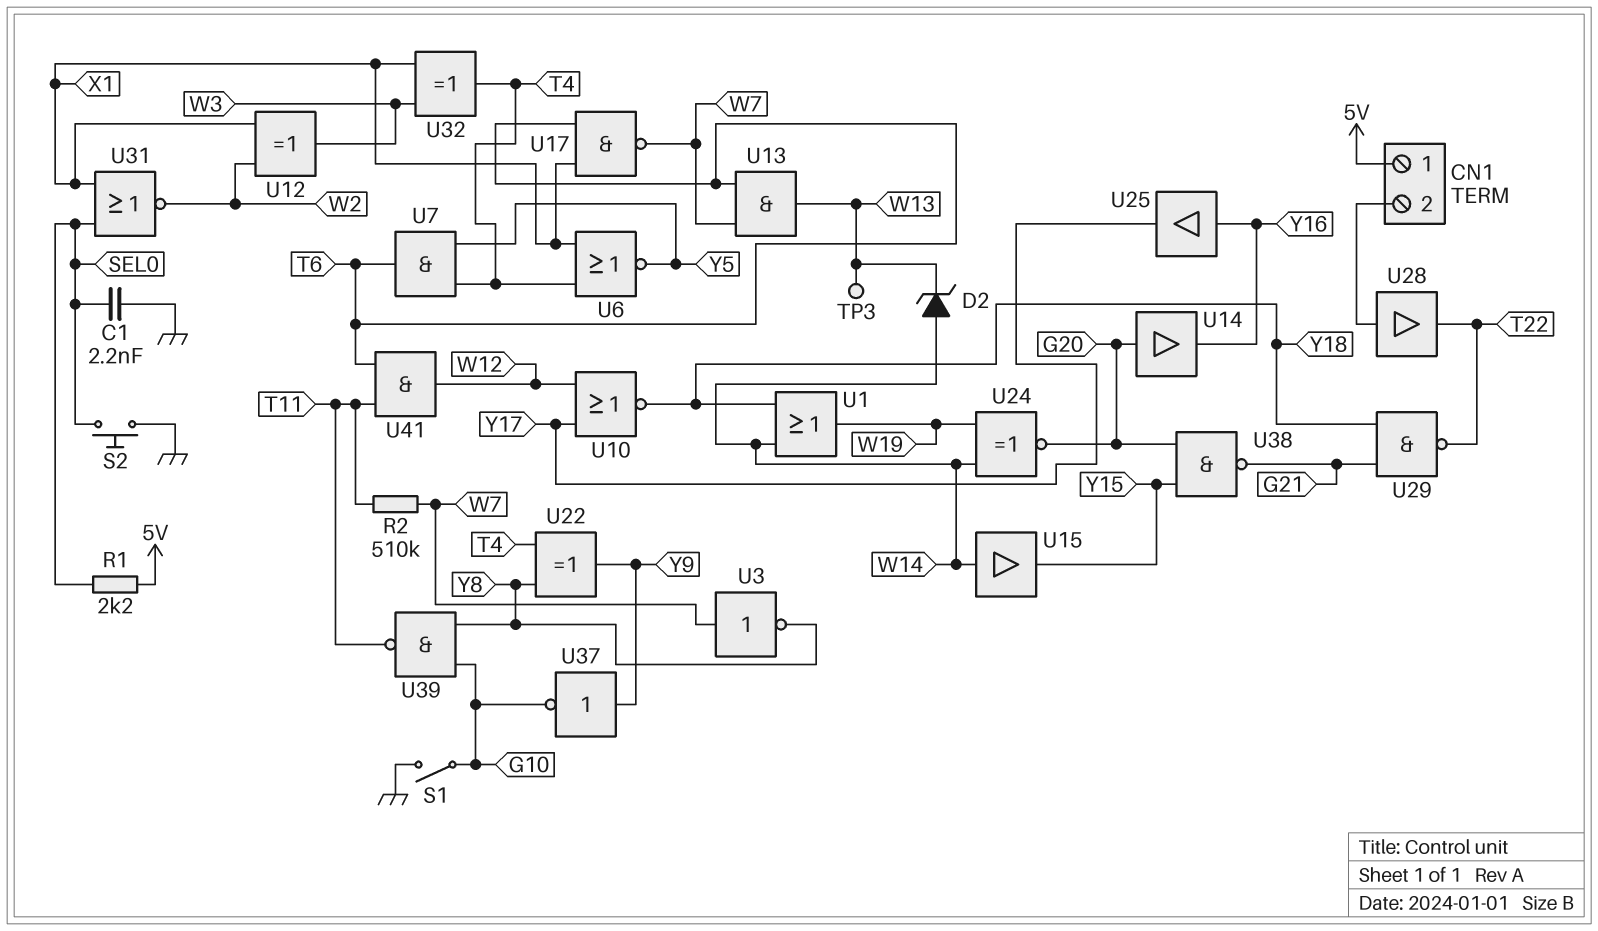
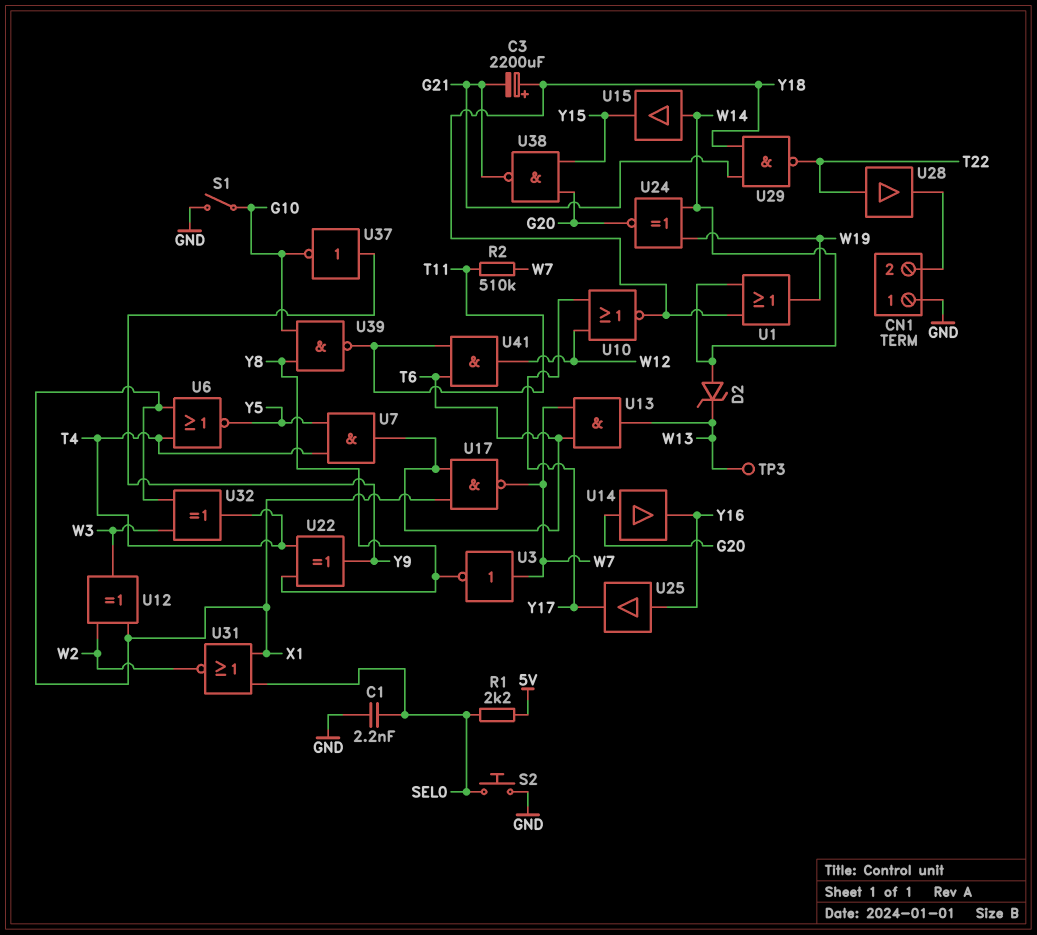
C3: none -> 2200uF (plus Y18, minus G21)
CN1 pin 1: 5V -> GND
U28: buffer (in CN1/2, out T22) -> buffer (in T22, out CN1/2)

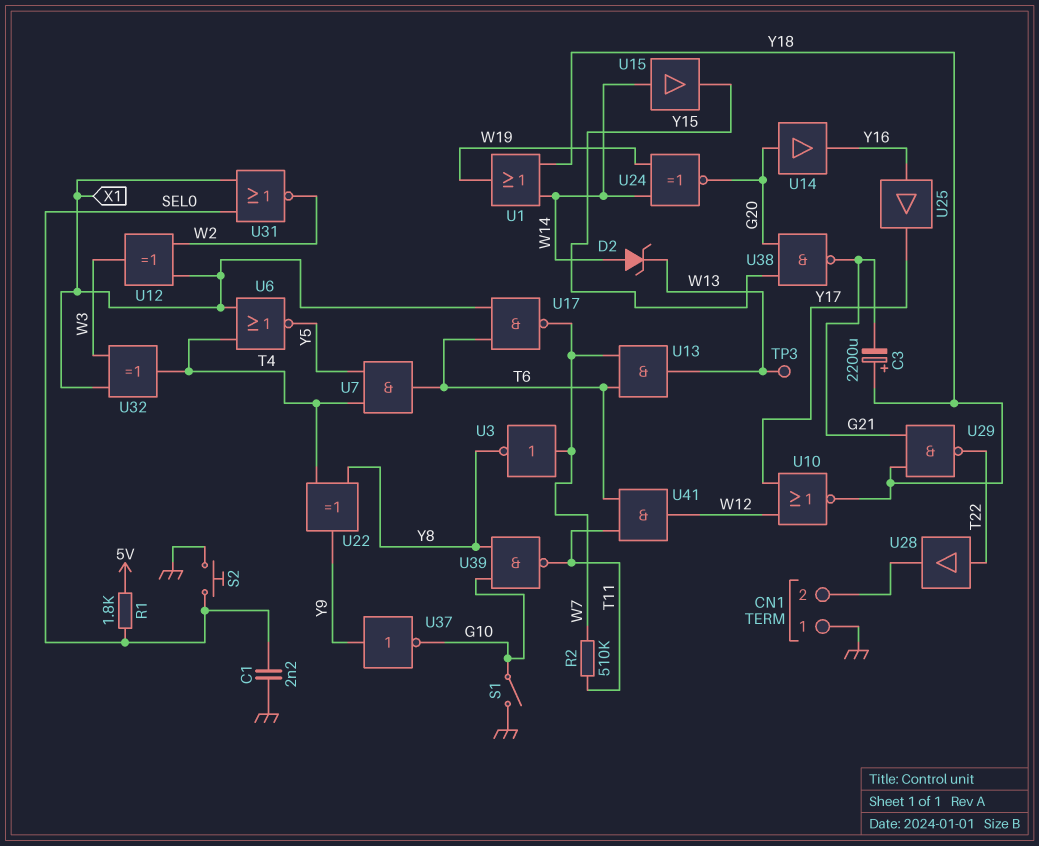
R1: 2.2k (5V, SEL0) -> 1.8k (5V, SEL0)

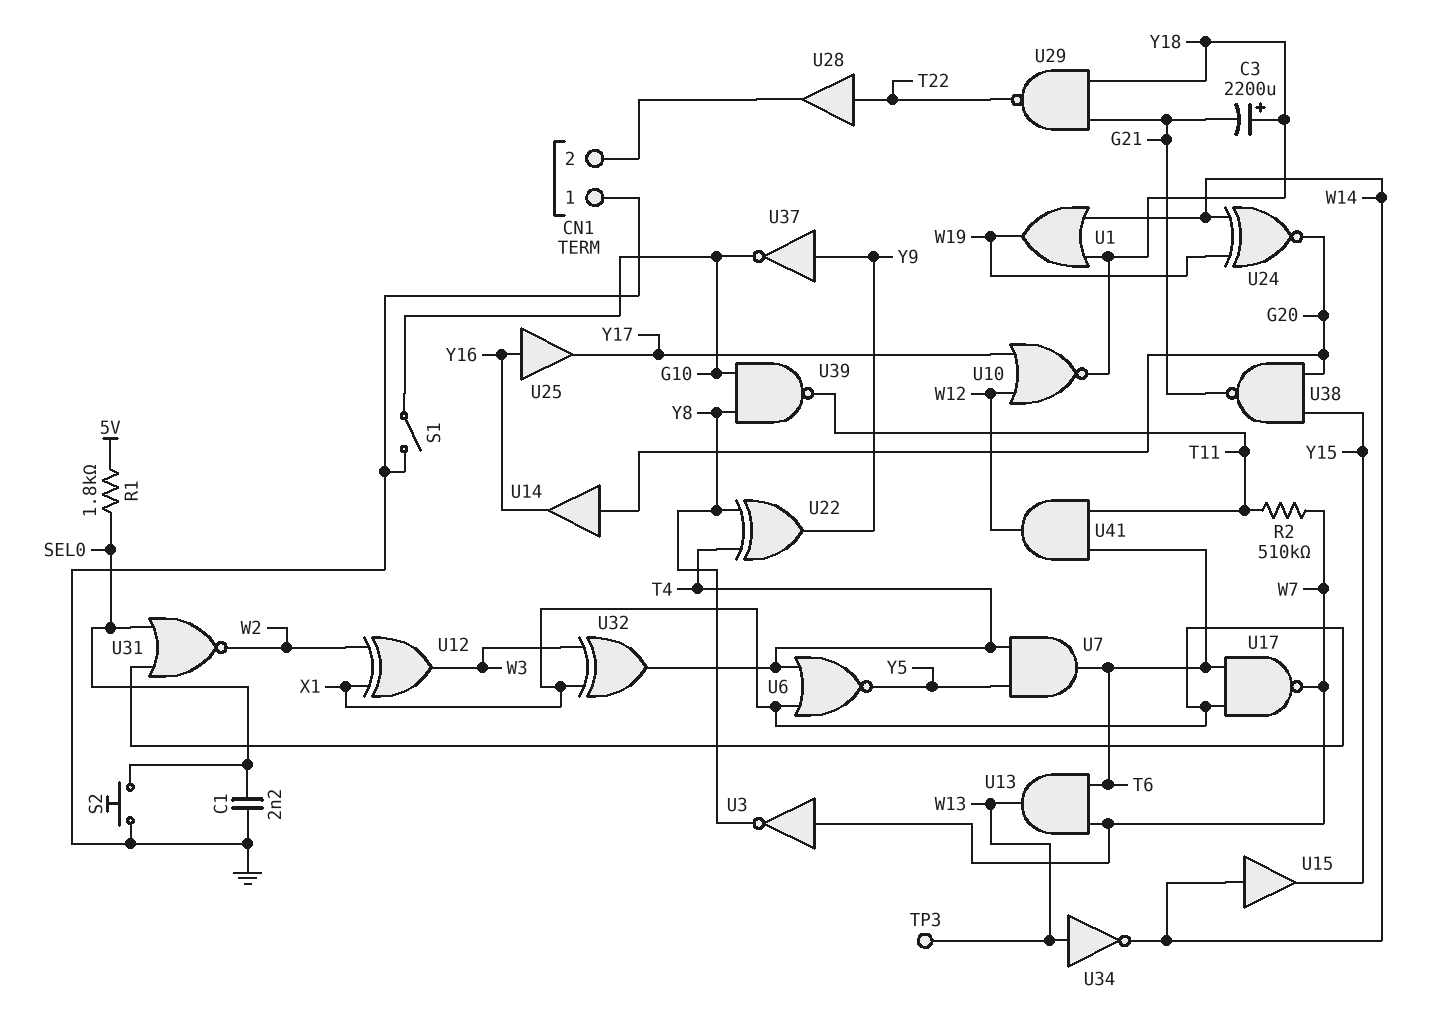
D2: zener (A W14, K W13) -> none
U34: none -> NOT (in W13, out W14)

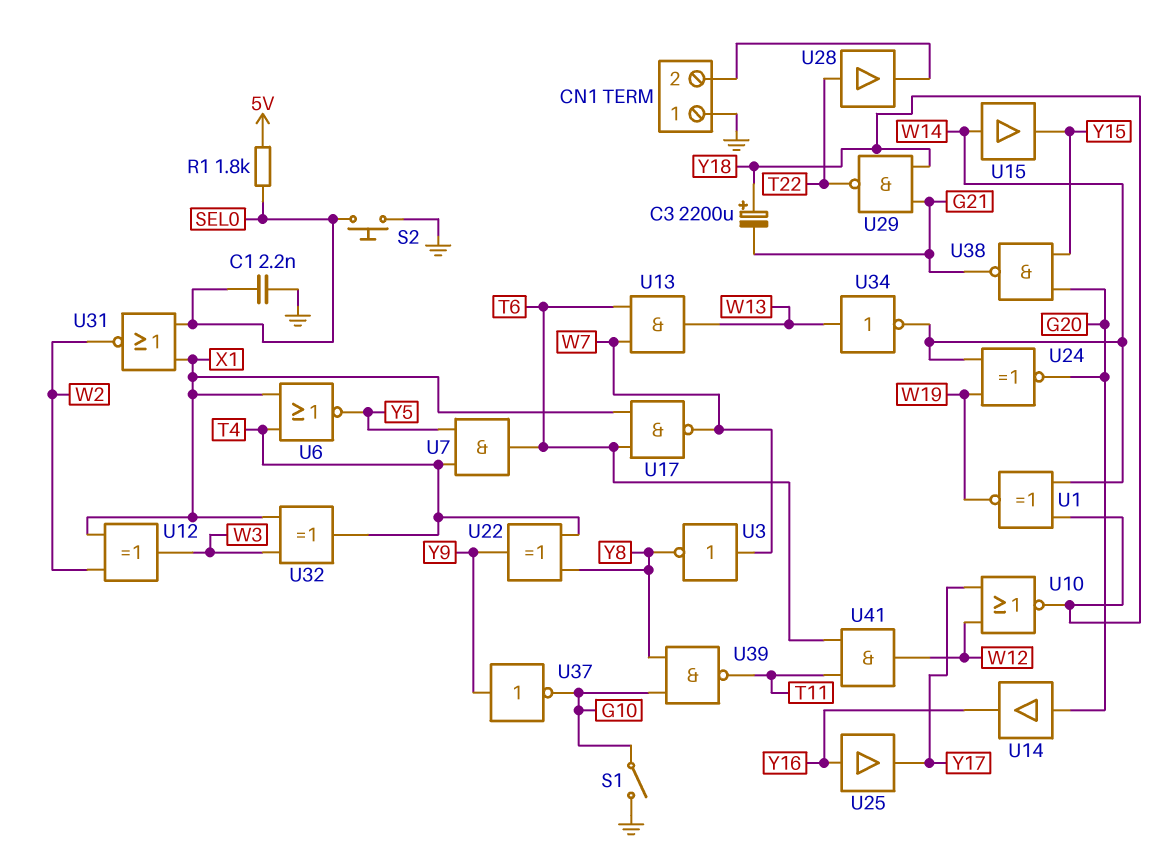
R2: 510k (T11, W7) -> none
TP3: test point (W13) -> none
U1: OR (in W14, in Y18, out W19) -> XNOR (in W14, in Y18, out W19)

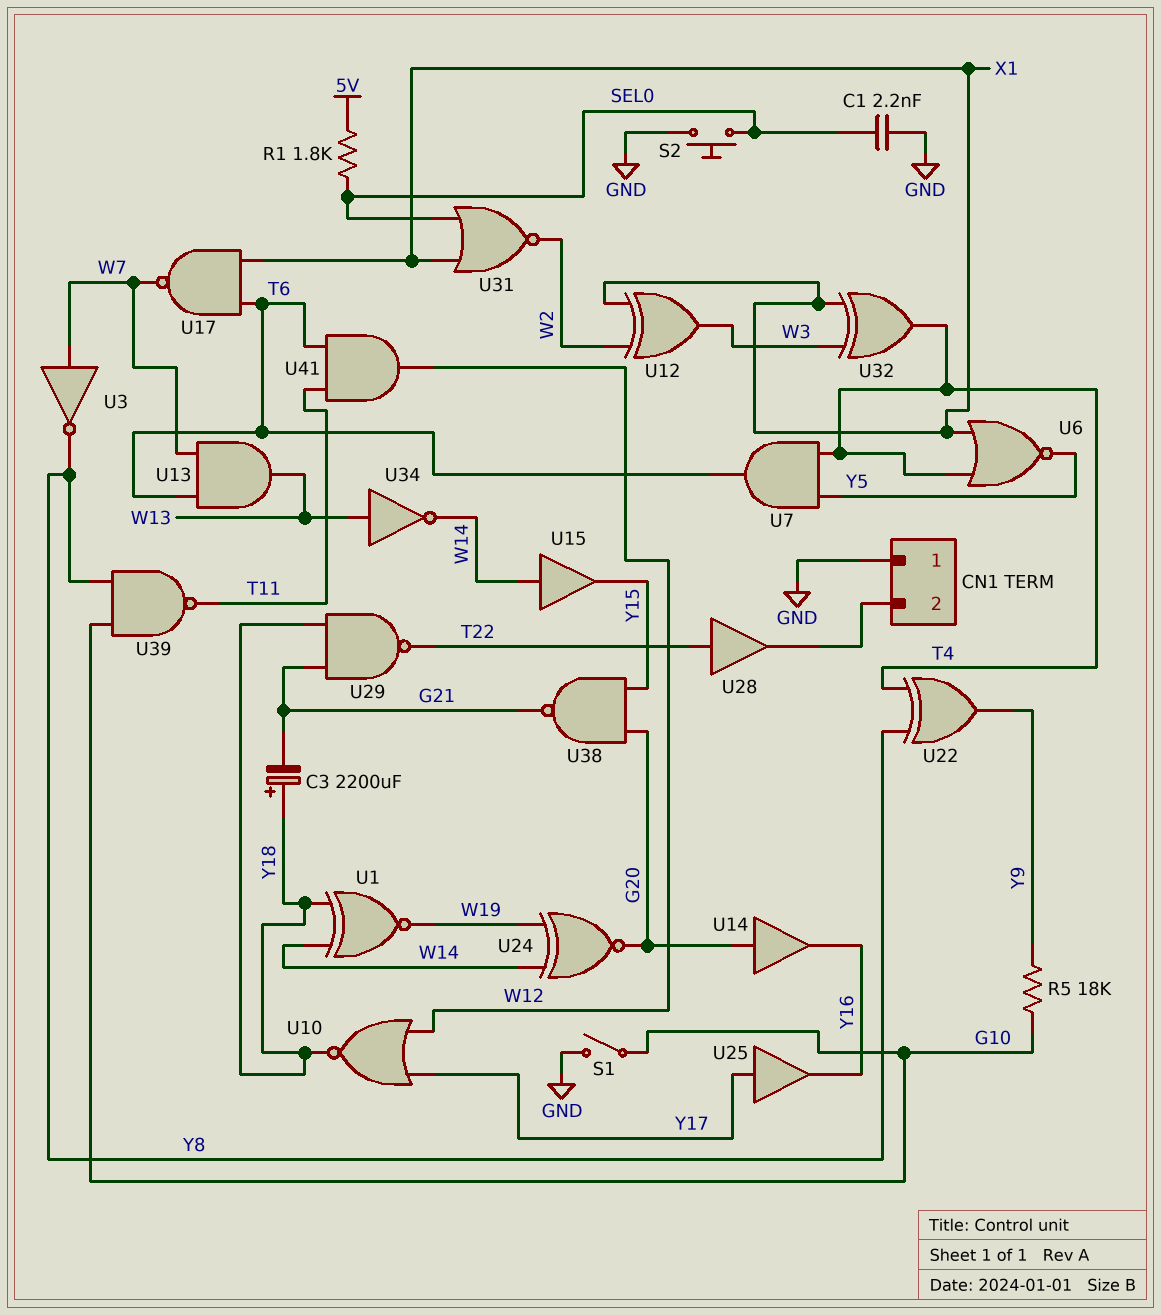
R5: none -> 18k (G10, Y9)
U25: buffer (in Y16, out Y17) -> buffer (in Y17, out Y16)
U37: NOT (in Y9, out G10) -> none

